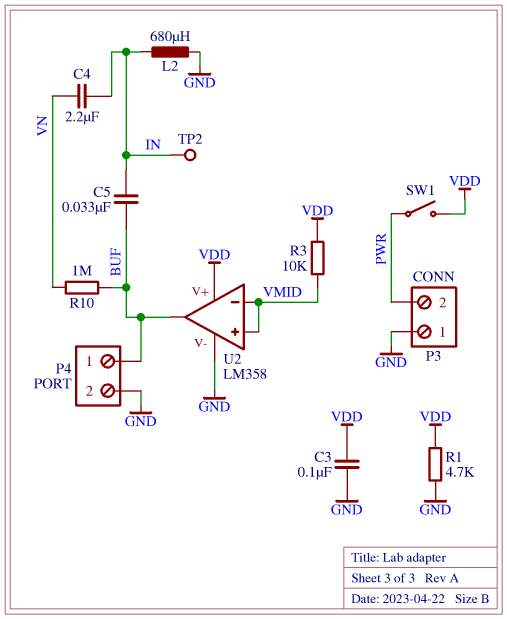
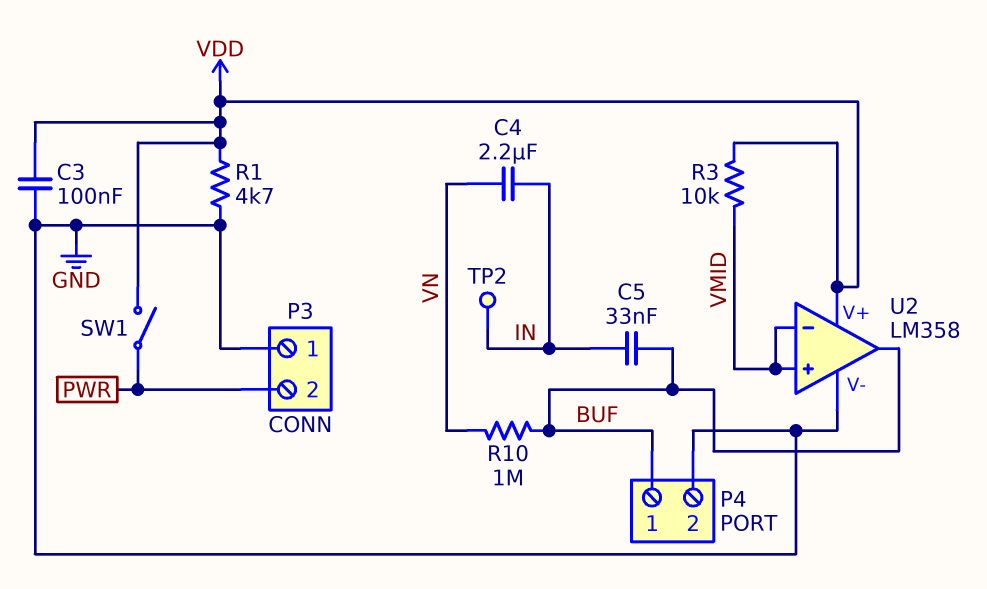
L2: 680uH (GND, IN) -> none

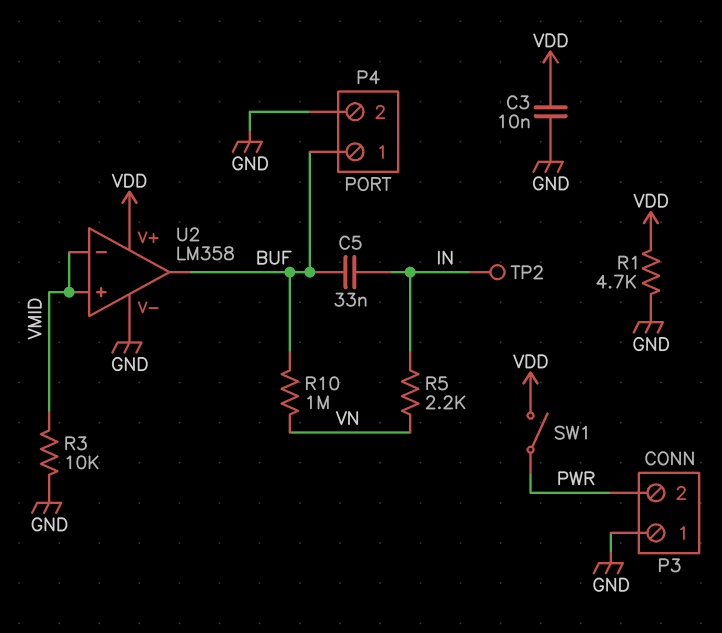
C3: 100nF (GND, VDD) -> 10nF (GND, VDD)
C4: 2.2uF (IN, VN) -> none
R3: 10k (VDD, VMID) -> 10k (GND, VMID)
R5: none -> 2.2k (IN, VN)

